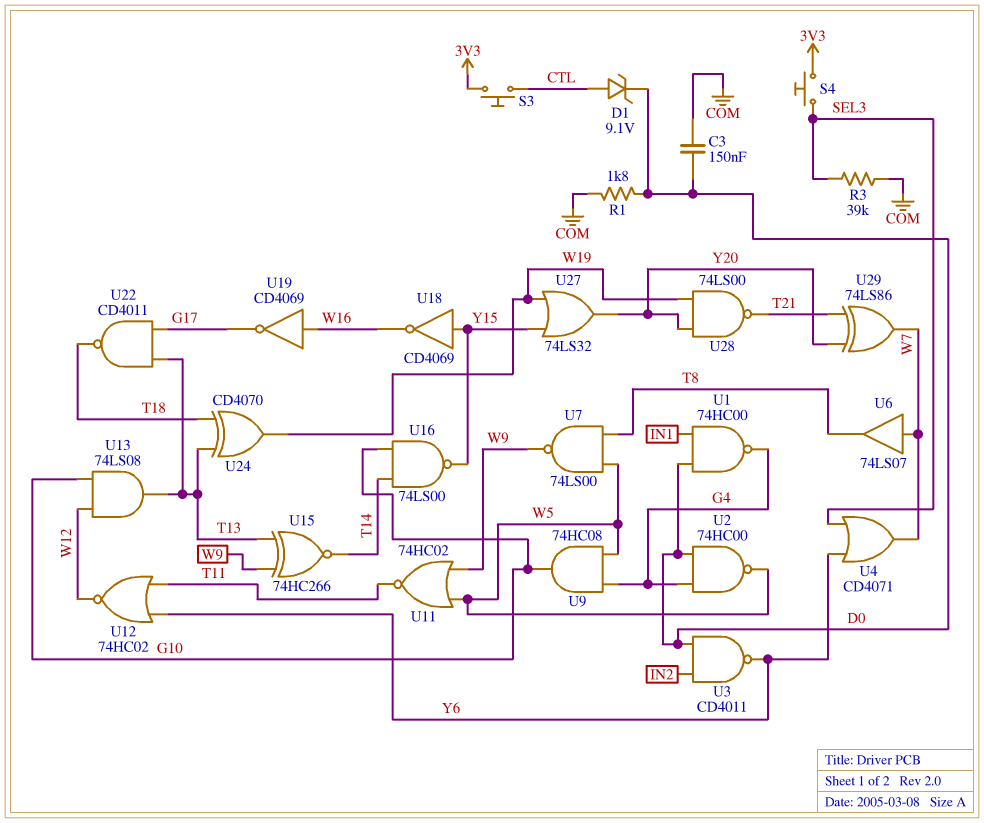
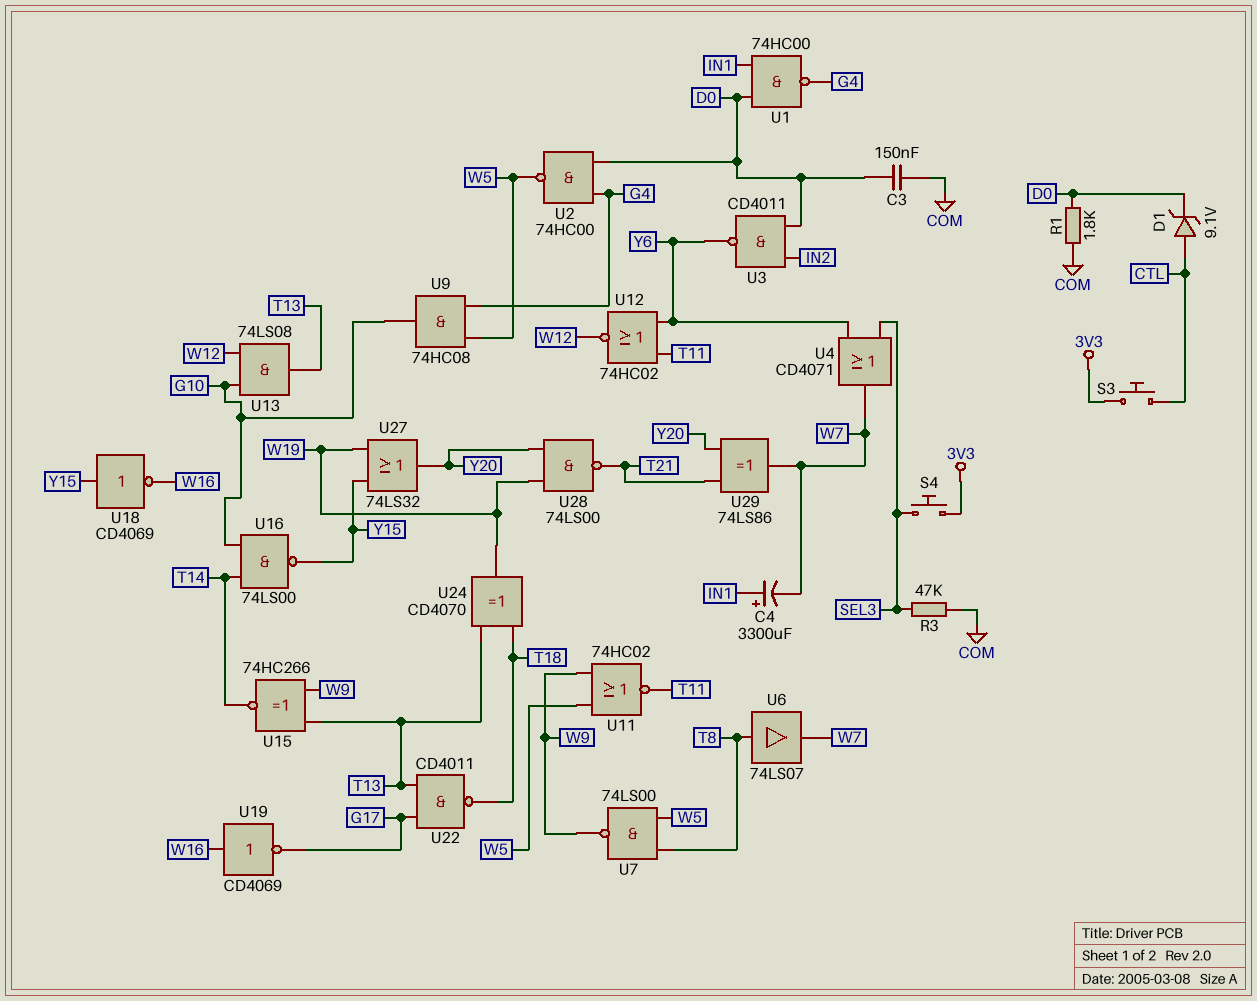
C4: none -> 3300uF (plus IN1, minus W7)
R3: 39k (COM, SEL3) -> 47k (COM, SEL3)
U6: buffer 74LS07 (in W7, out T8) -> buffer 74LS07 (in T8, out W7)

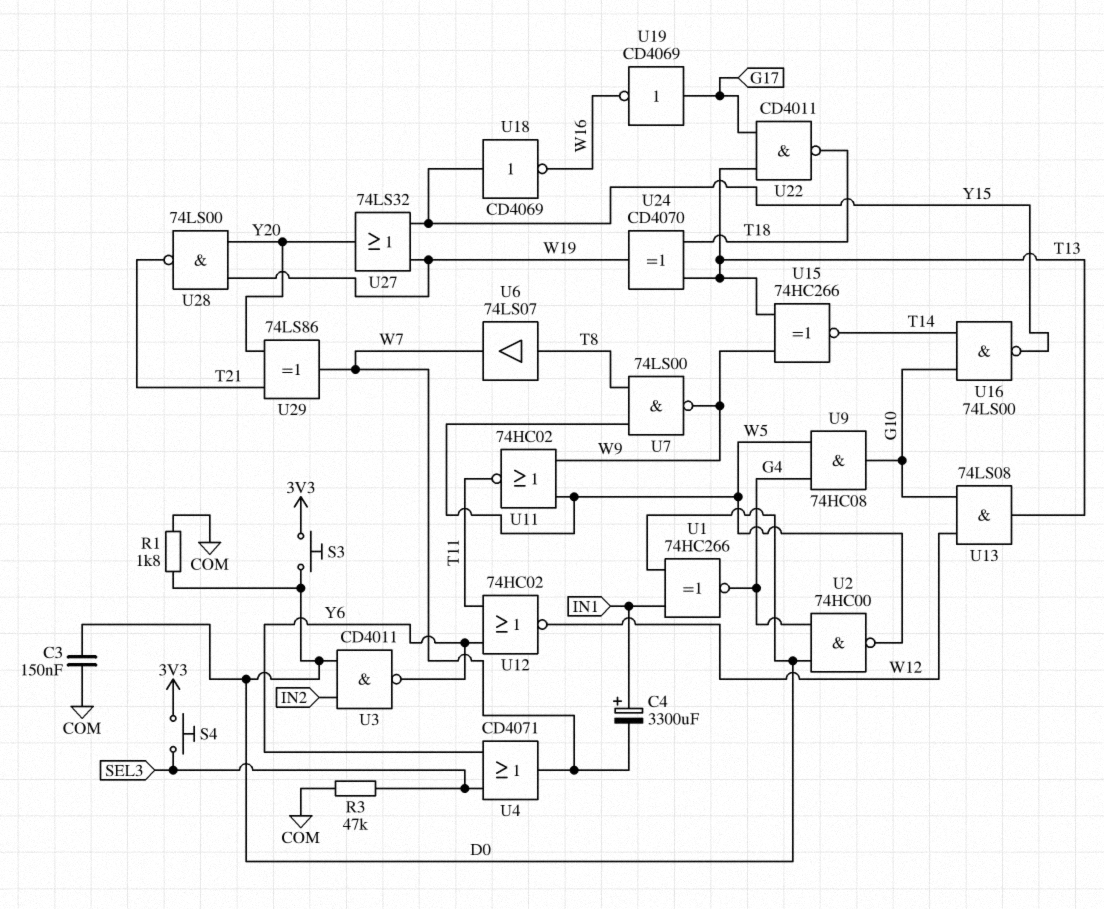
D1: zener 9.1V (A CTL, K D0) -> none
S3: button (3V3, CTL) -> button (3V3, D0)
U1: NAND 74HC00 (in D0, in IN1, out G4) -> XNOR 74HC266 (in D0, in IN1, out G4)
U19: NOT CD4069 (in W16, out G17) -> NOT CD4069 (in G17, out W16)

